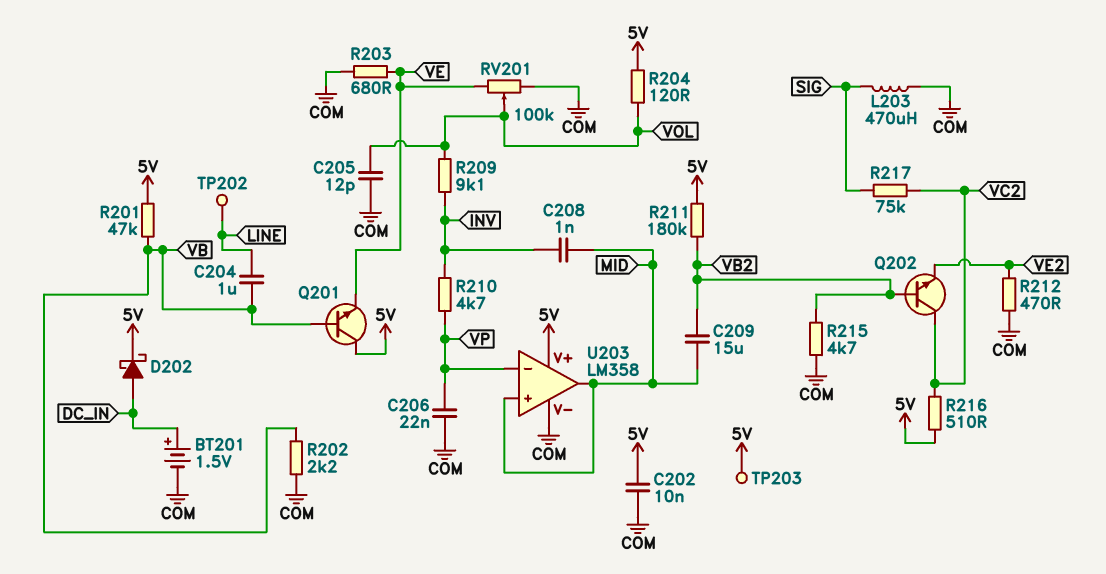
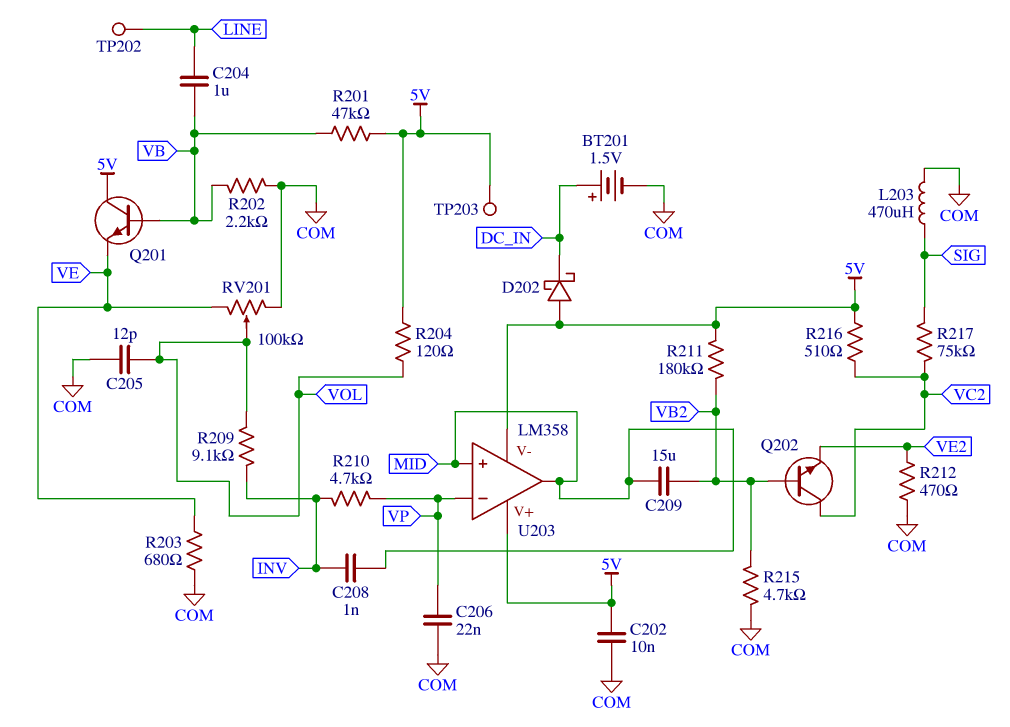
D202: schottky (A DC_IN, K 5V) -> schottky (A 5V, K DC_IN)
U203 pin V-: COM -> 5V

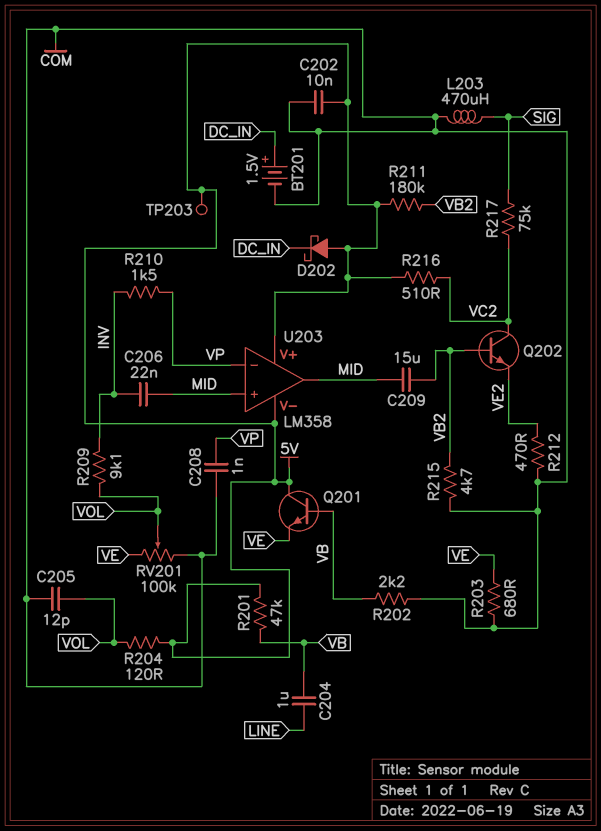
C206: 22nF (COM, VP) -> 22nF (INV, MID)
C208: 1nF (INV, MID) -> 1nF (COM, VP)
R210: 4.7k (INV, VP) -> 1.5k (INV, VP)
TP202: test point (LINE) -> none

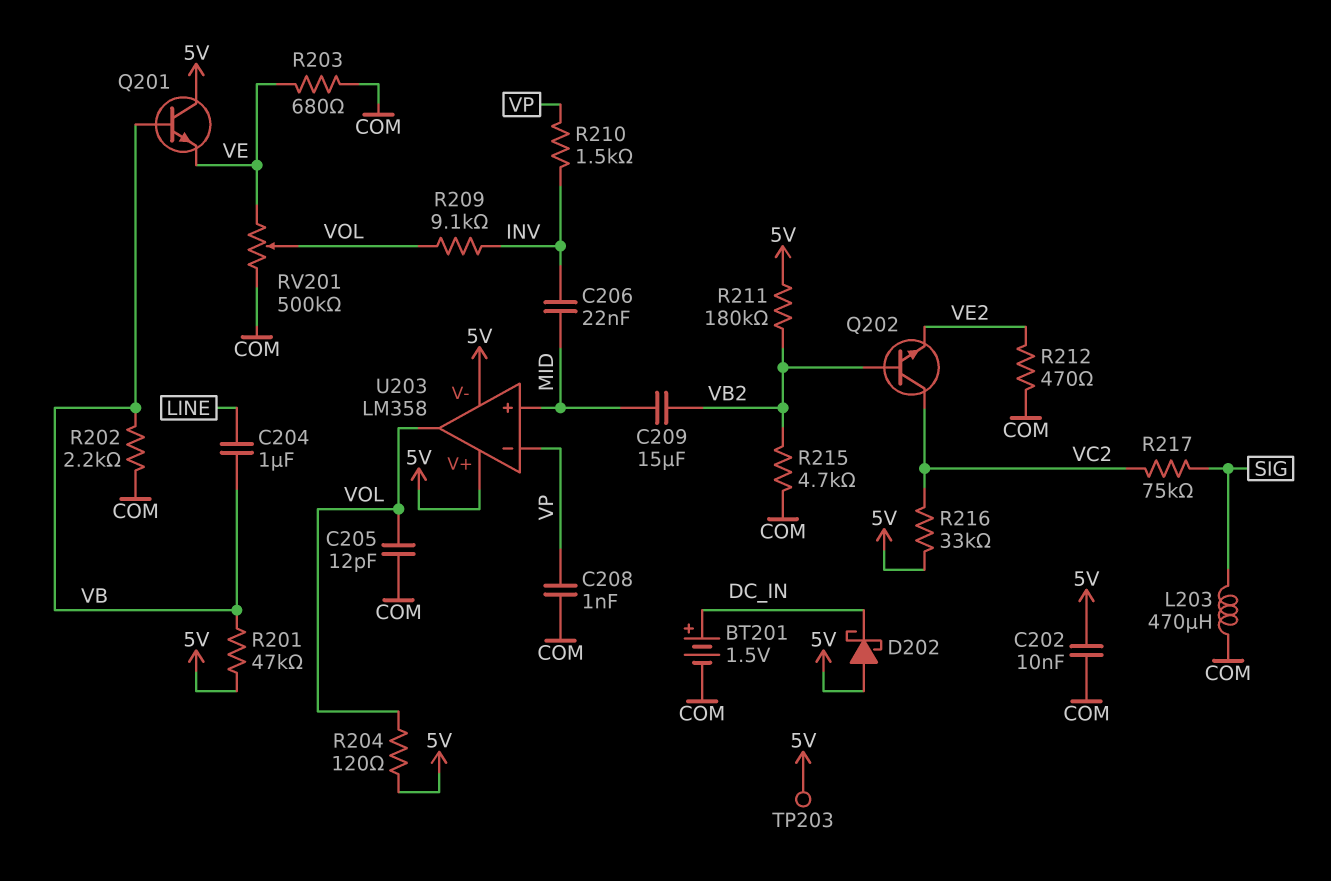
R216: 510 (5V, VC2) -> 33k (5V, VC2)
RV201: 100k (COM, VE, wiper VOL) -> 500k (COM, VE, wiper VOL)
U203 pin out: MID -> VOL

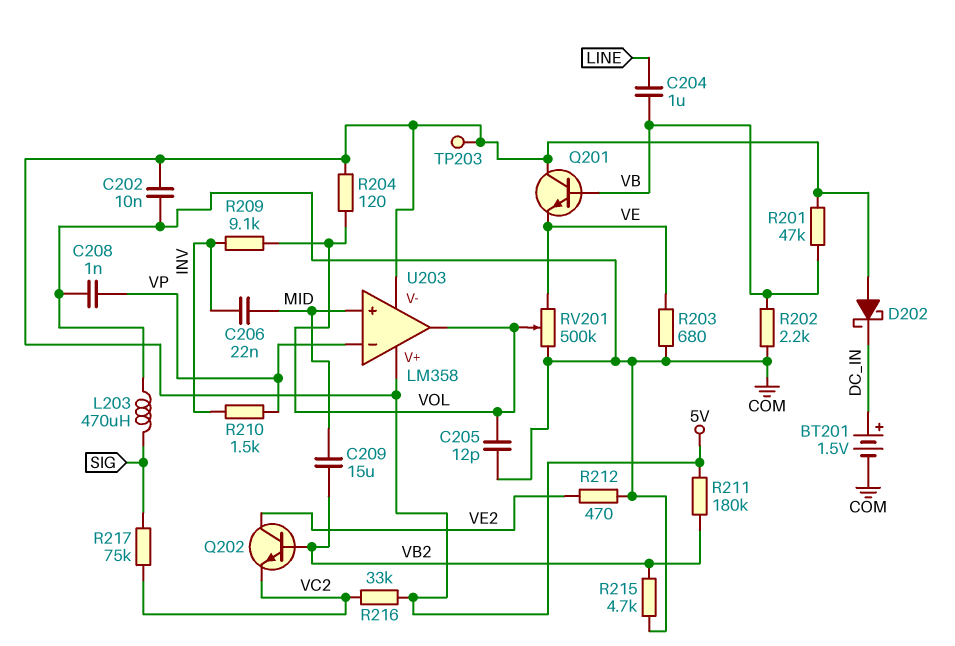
Q202: NPN (B VB2, C VC2, E VE2) -> NPN (B VB2, C VE2, E VC2)

